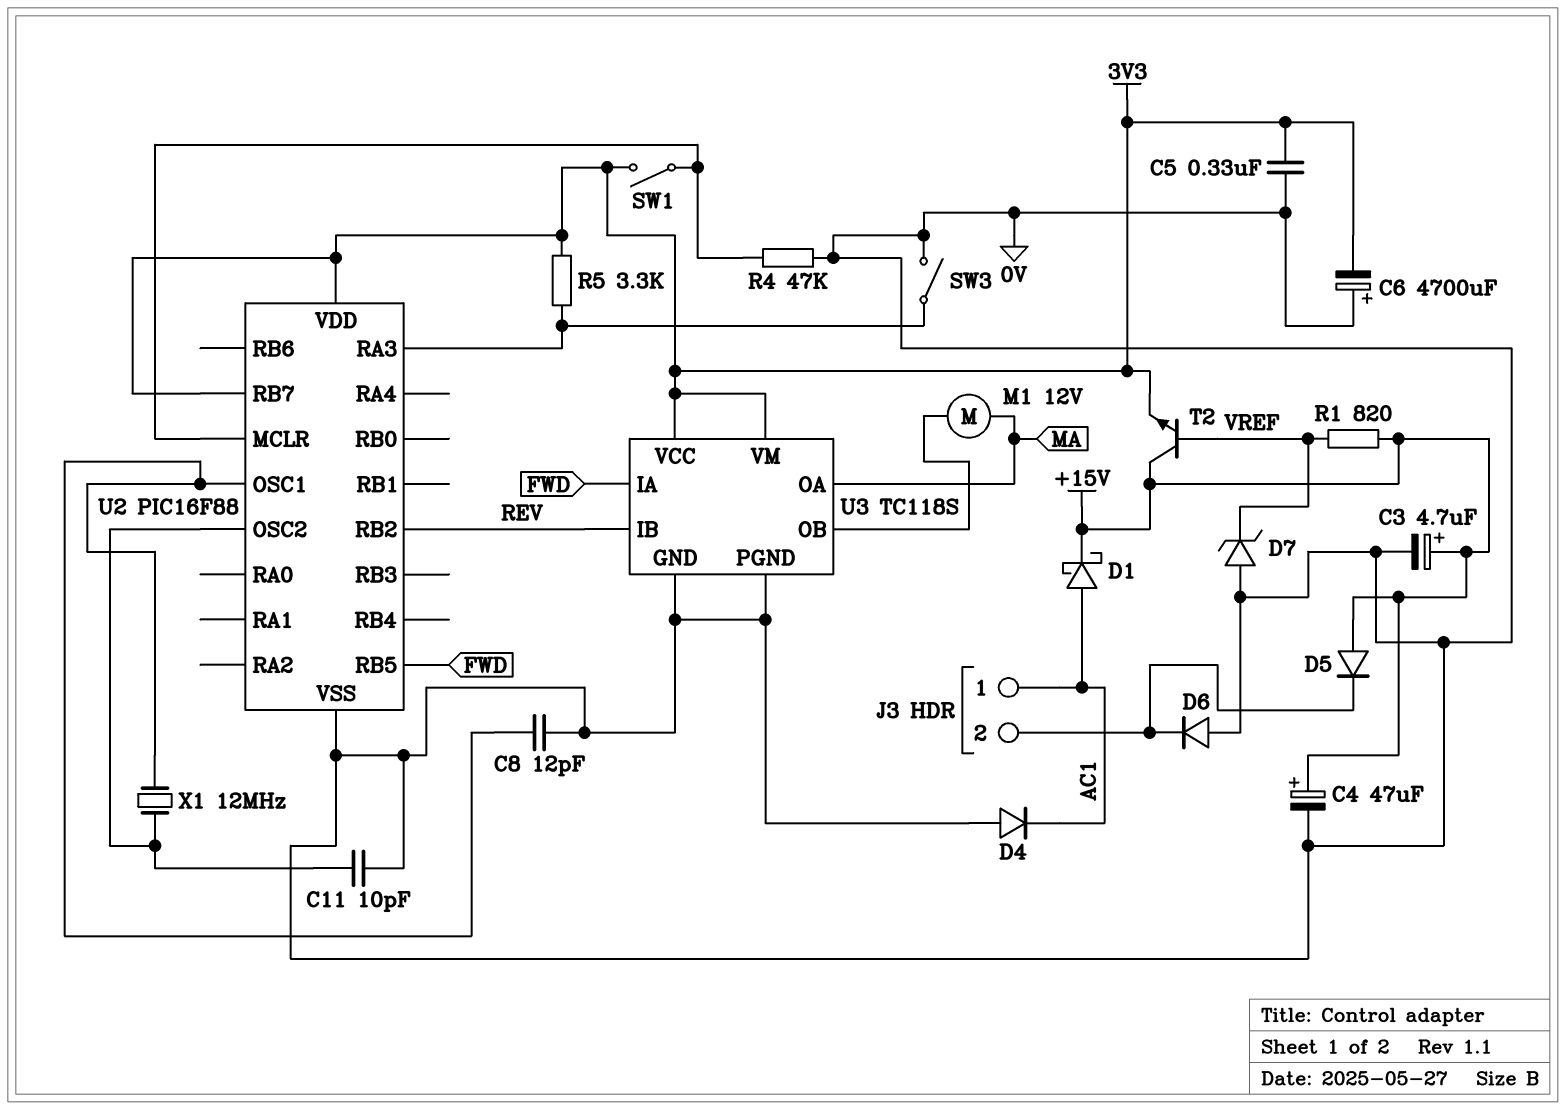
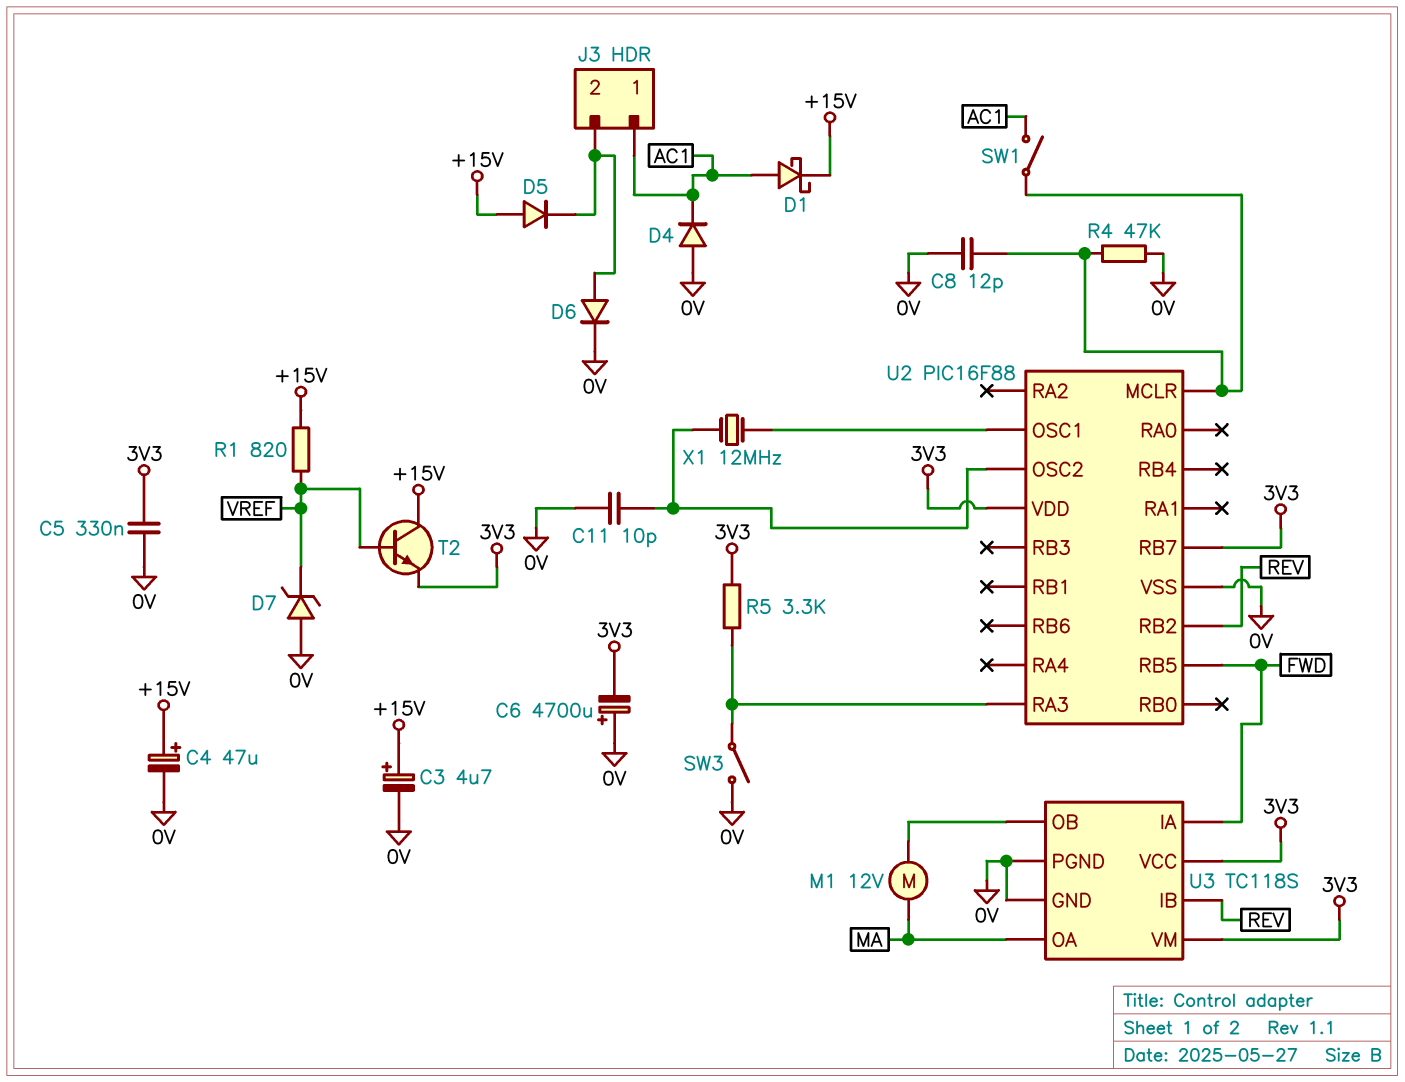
C8: 12pF (0V, U2/OSC1) -> 12pF (0V, U2/MCLR)
D6: diode (A 0V, K J3/2) -> diode (A J3/2, K 0V)
SW1: switch (3V3, U2/MCLR) -> switch (AC1, U2/MCLR)

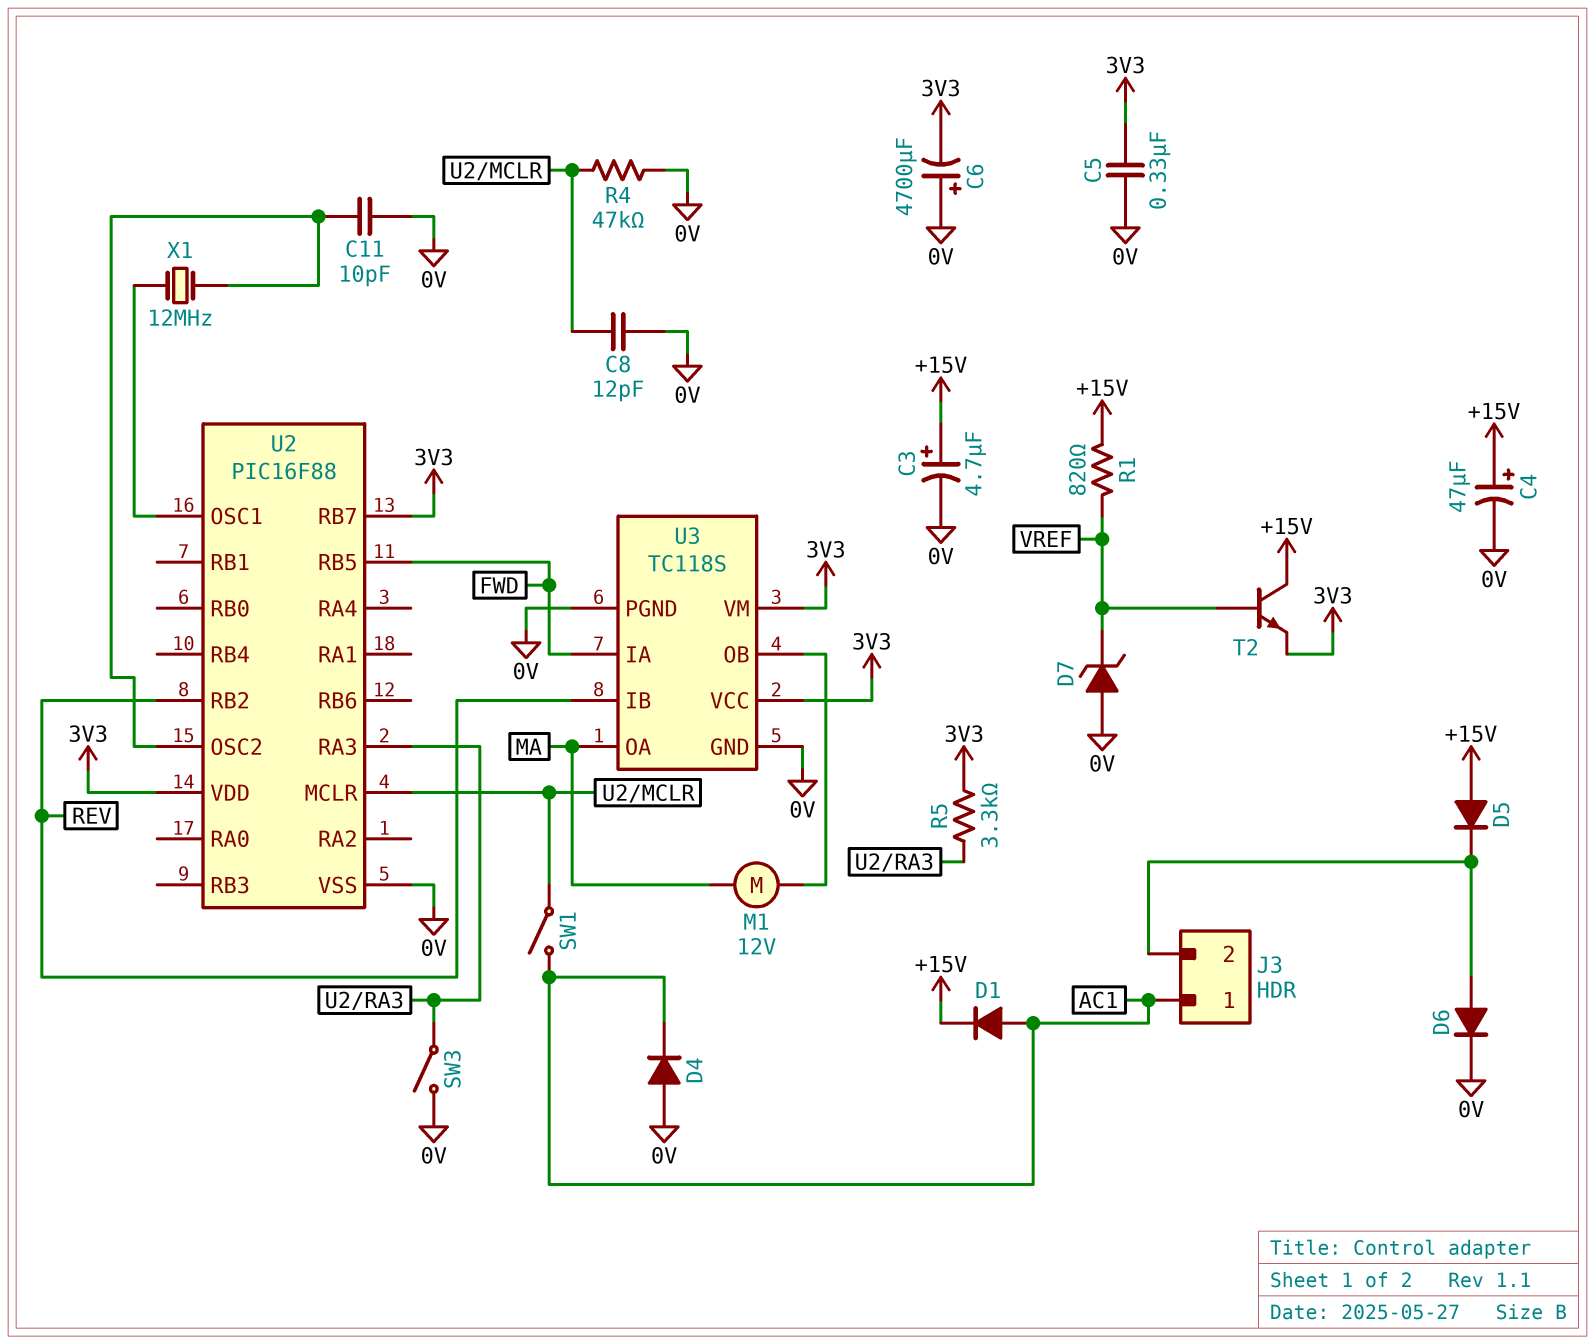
D1: schottky (A AC1, K +15V) -> diode (A AC1, K +15V)

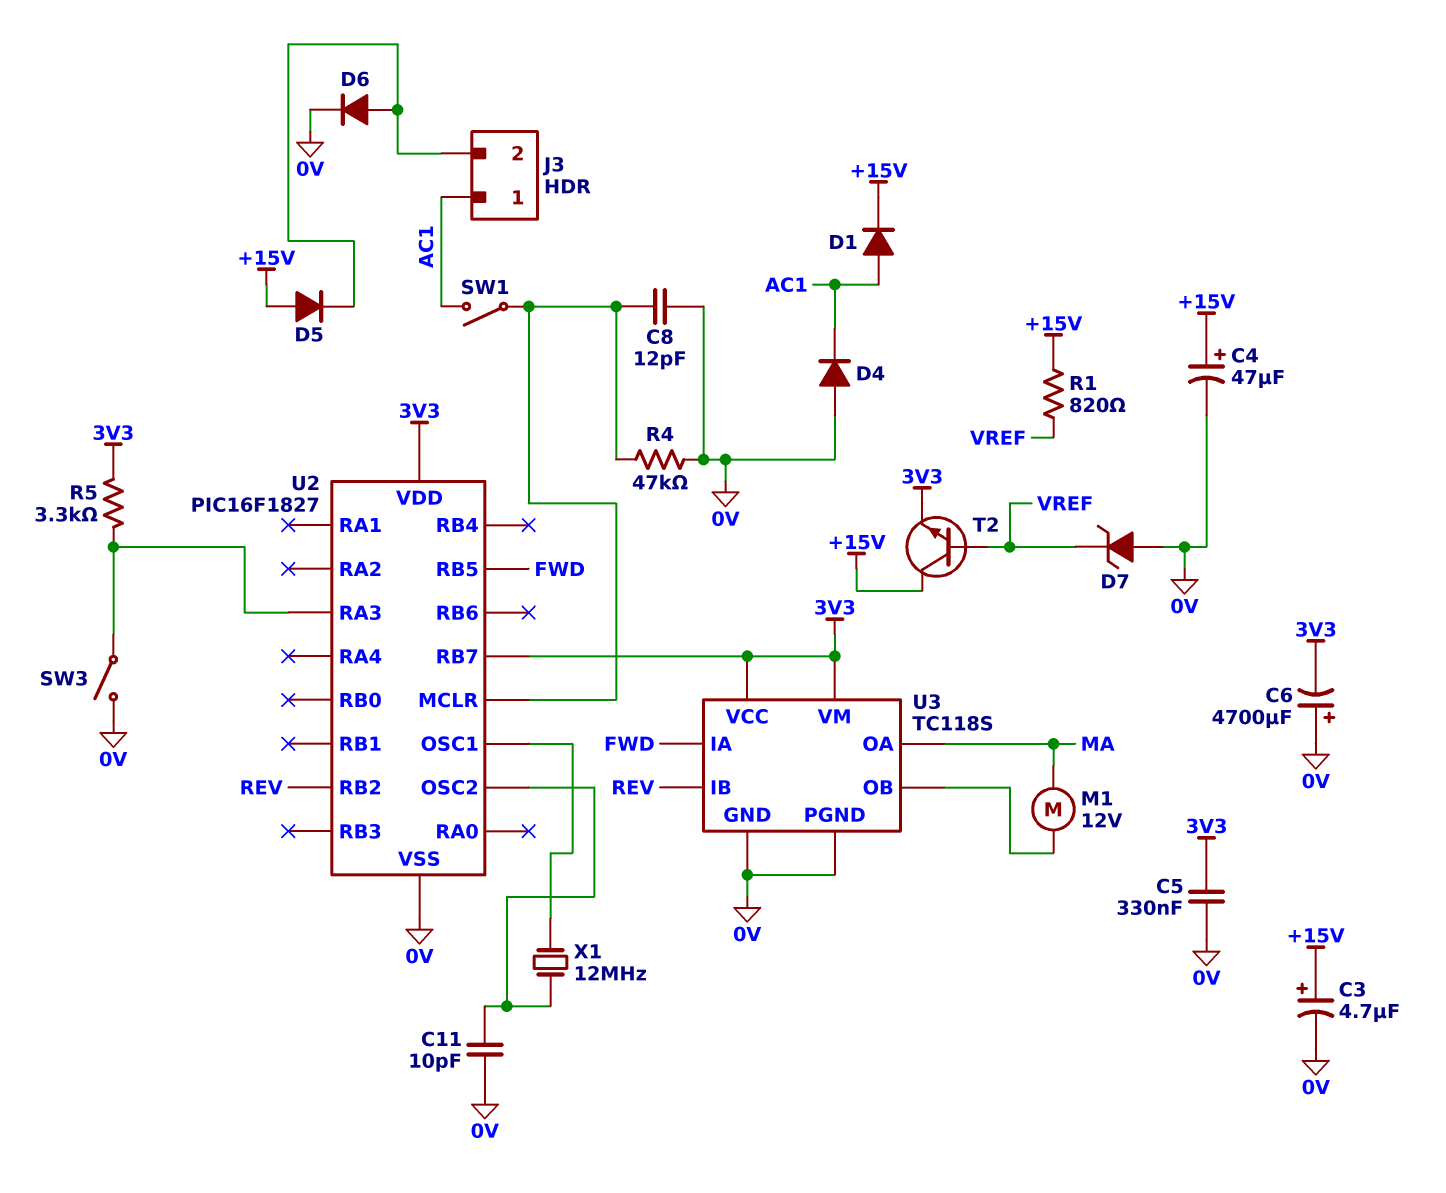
U2: PIC16F88 -> PIC16F1827

